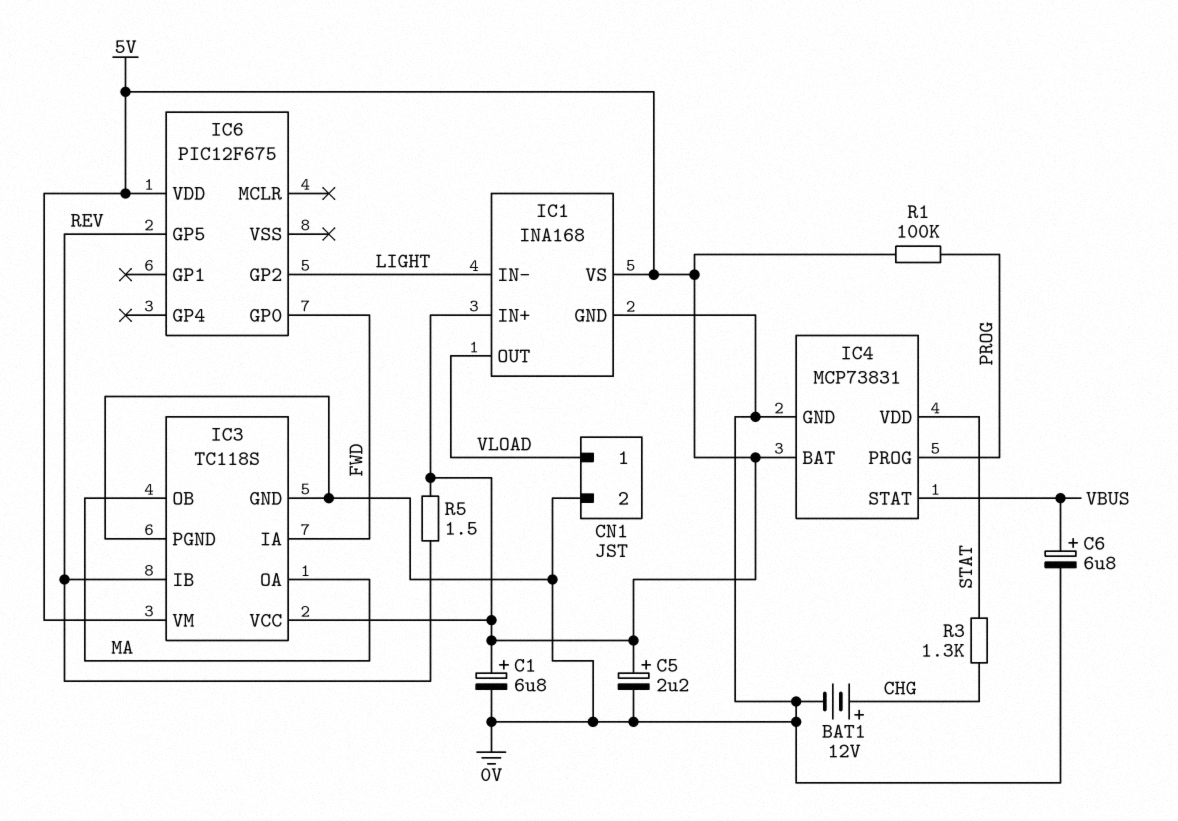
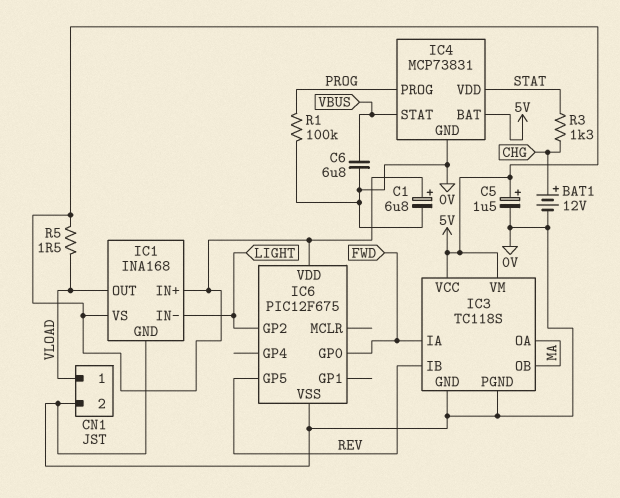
C5: 2.2uF (plus 5V, minus 0V) -> 1.5uF (plus 5V, minus 0V)
C6: 6.8uF (plus VBUS, minus 0V) -> 6.8uF (0V, VBUS)
IC6 pin VSS: none -> 0V
R1: 100k (5V, PROG) -> 100k (0V, PROG)
R5: 1.5 (5V, REV) -> 1.5 (5V, VLOAD)

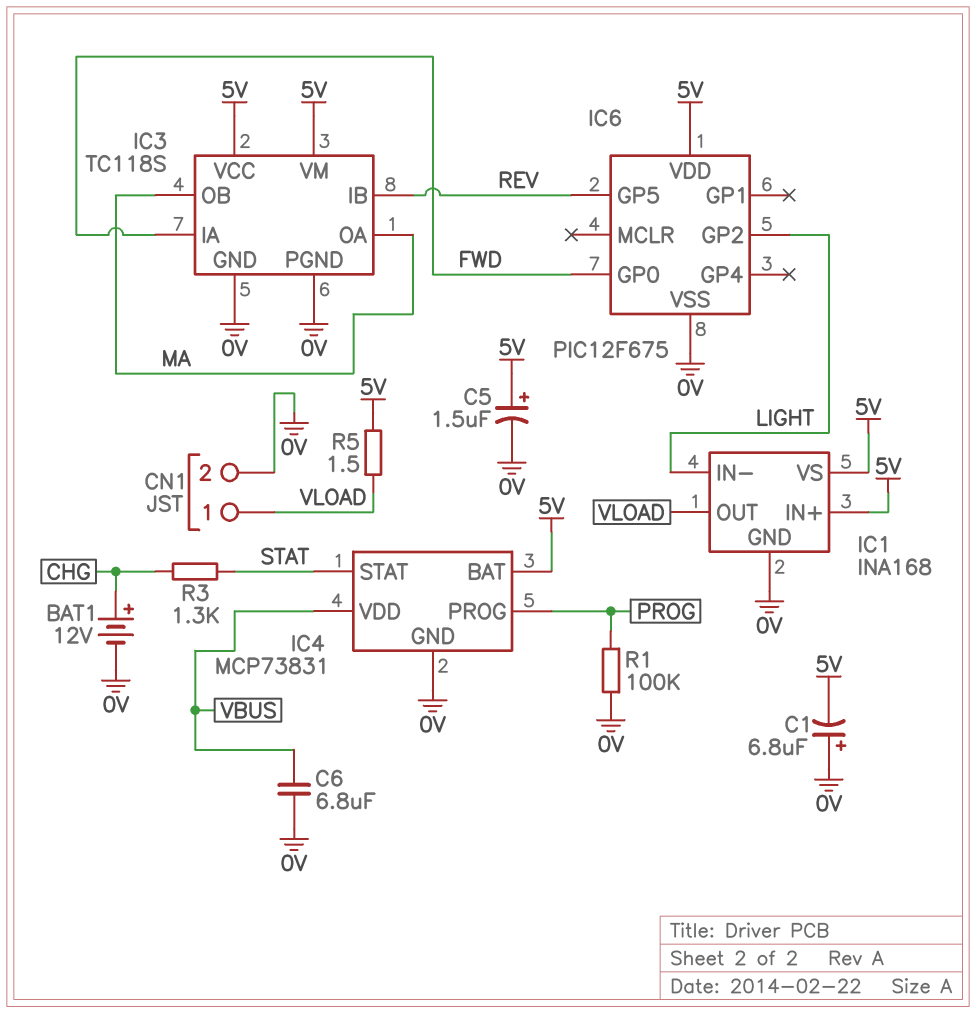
C1: 6.8uF (plus 5V, minus 0V) -> 6.8uF (plus 0V, minus 5V)
IC4 pin STAT: VBUS -> STAT
IC4 pin VDD: STAT -> VBUS

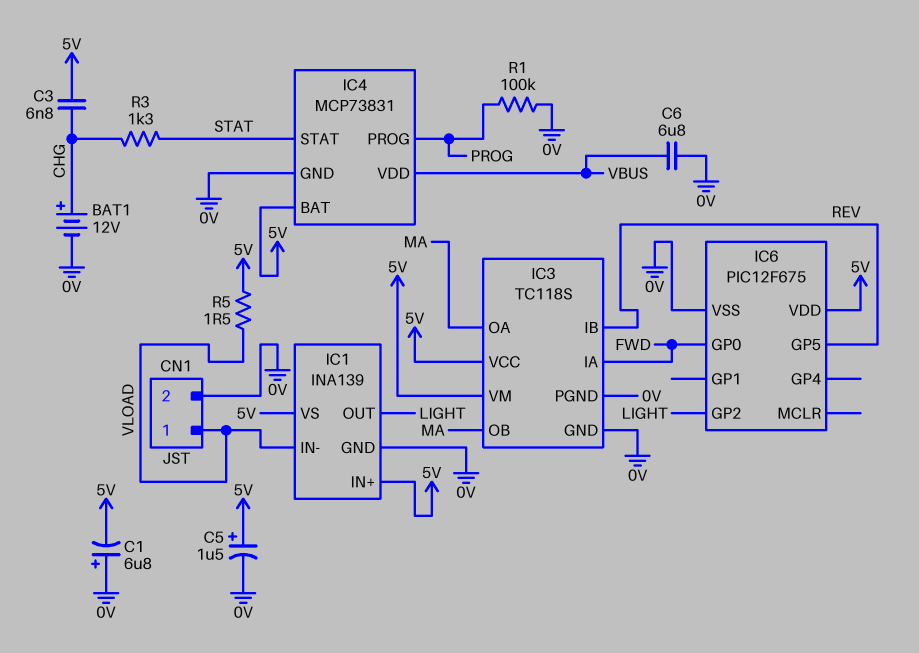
C3: none -> 6.8nF (5V, CHG)
IC1: INA168 -> INA139
IC1 pin IN-: LIGHT -> VLOAD
IC1 pin OUT: VLOAD -> LIGHT

